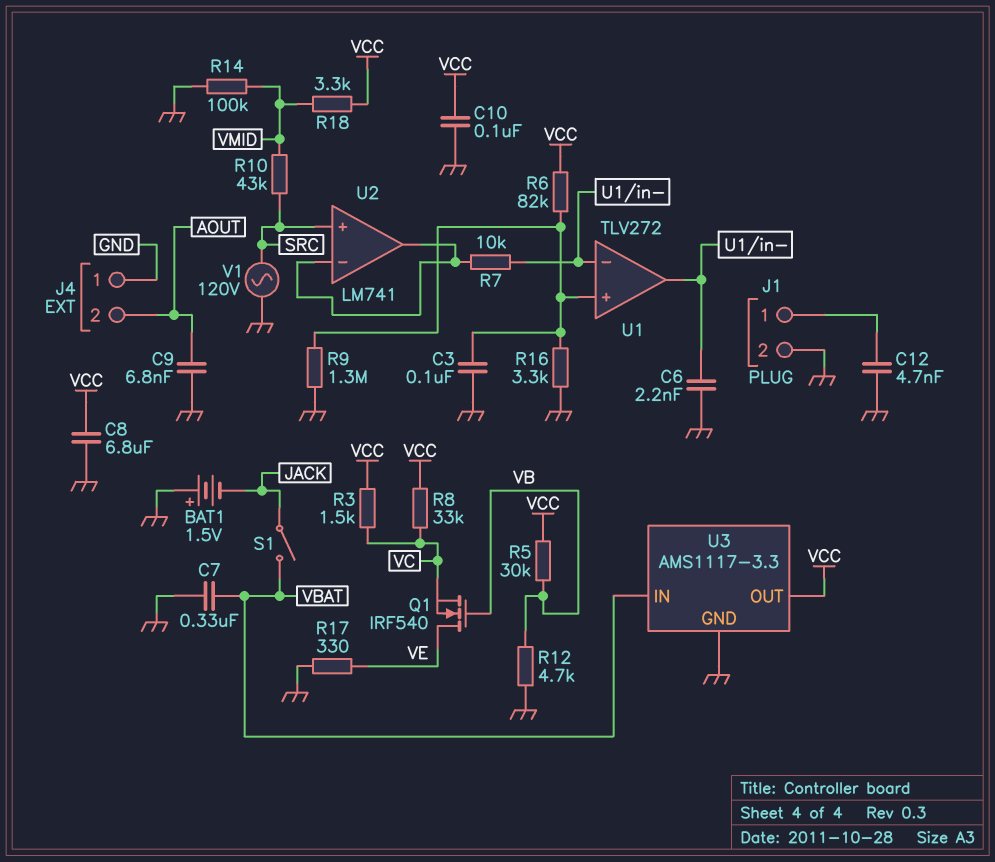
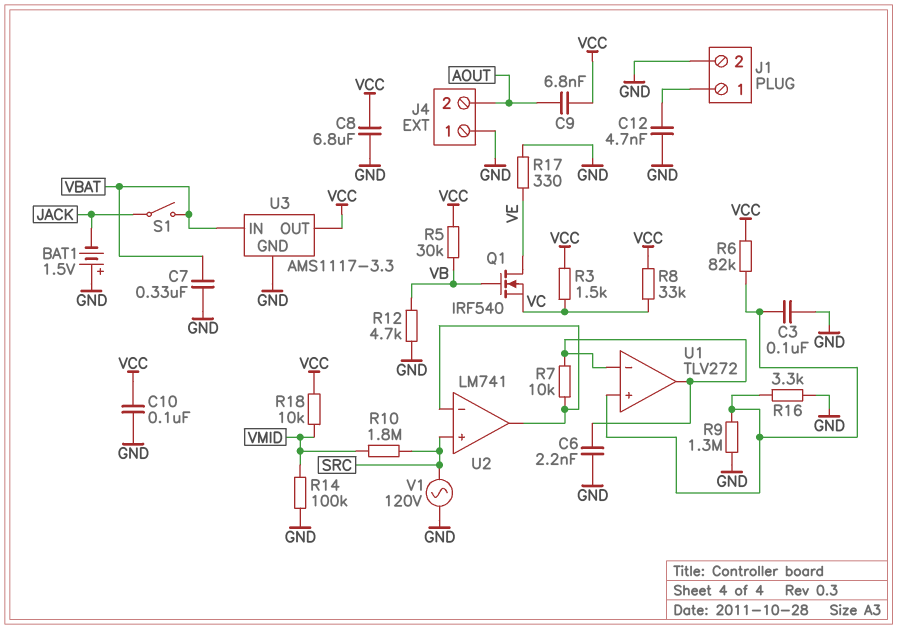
C9: 6.8nF (AOUT, GND) -> 6.8nF (AOUT, VCC)
R10: 43k (SRC, VMID) -> 1.8M (SRC, VMID)
R18: 3.3k (VCC, VMID) -> 10k (VCC, VMID)

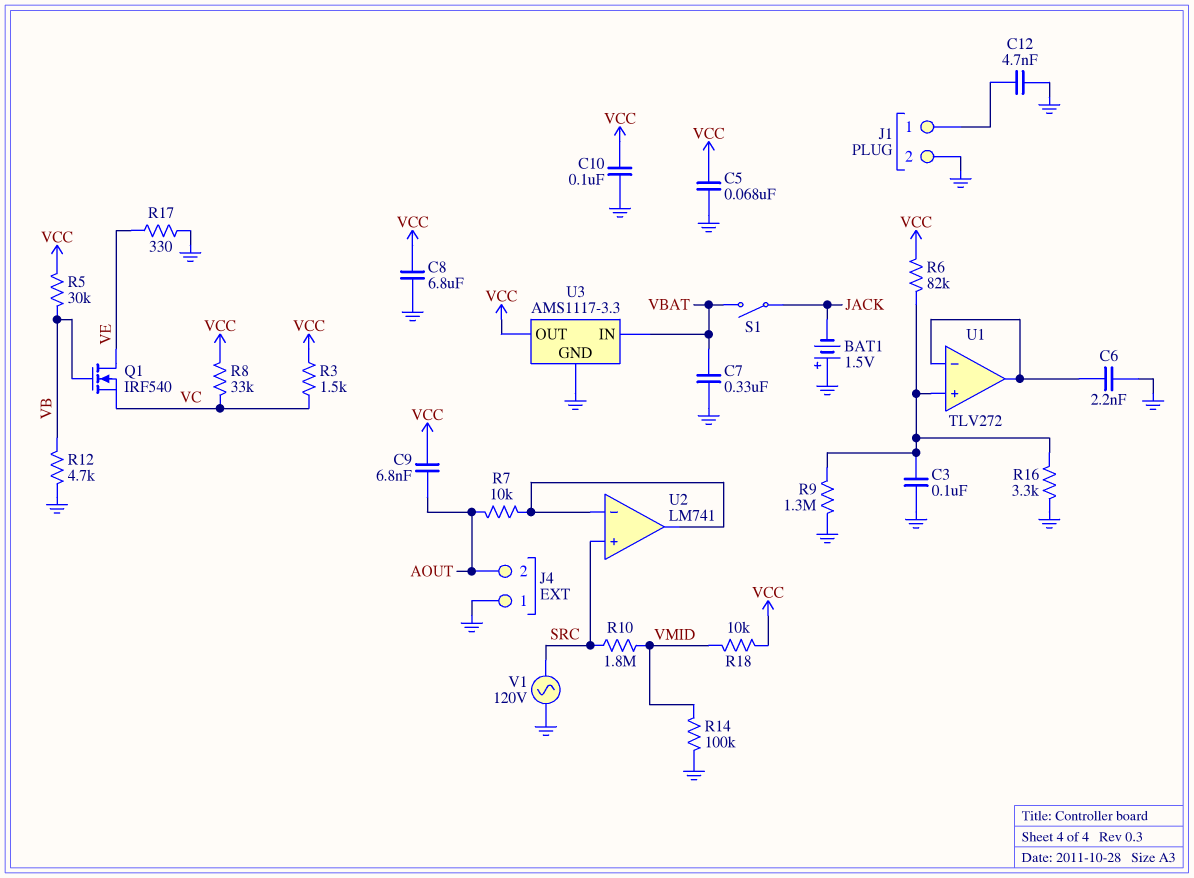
C5: none -> 68nF (GND, VCC)
R7: 10k (U1/in-, U2/in-) -> 10k (AOUT, U2/in-)

